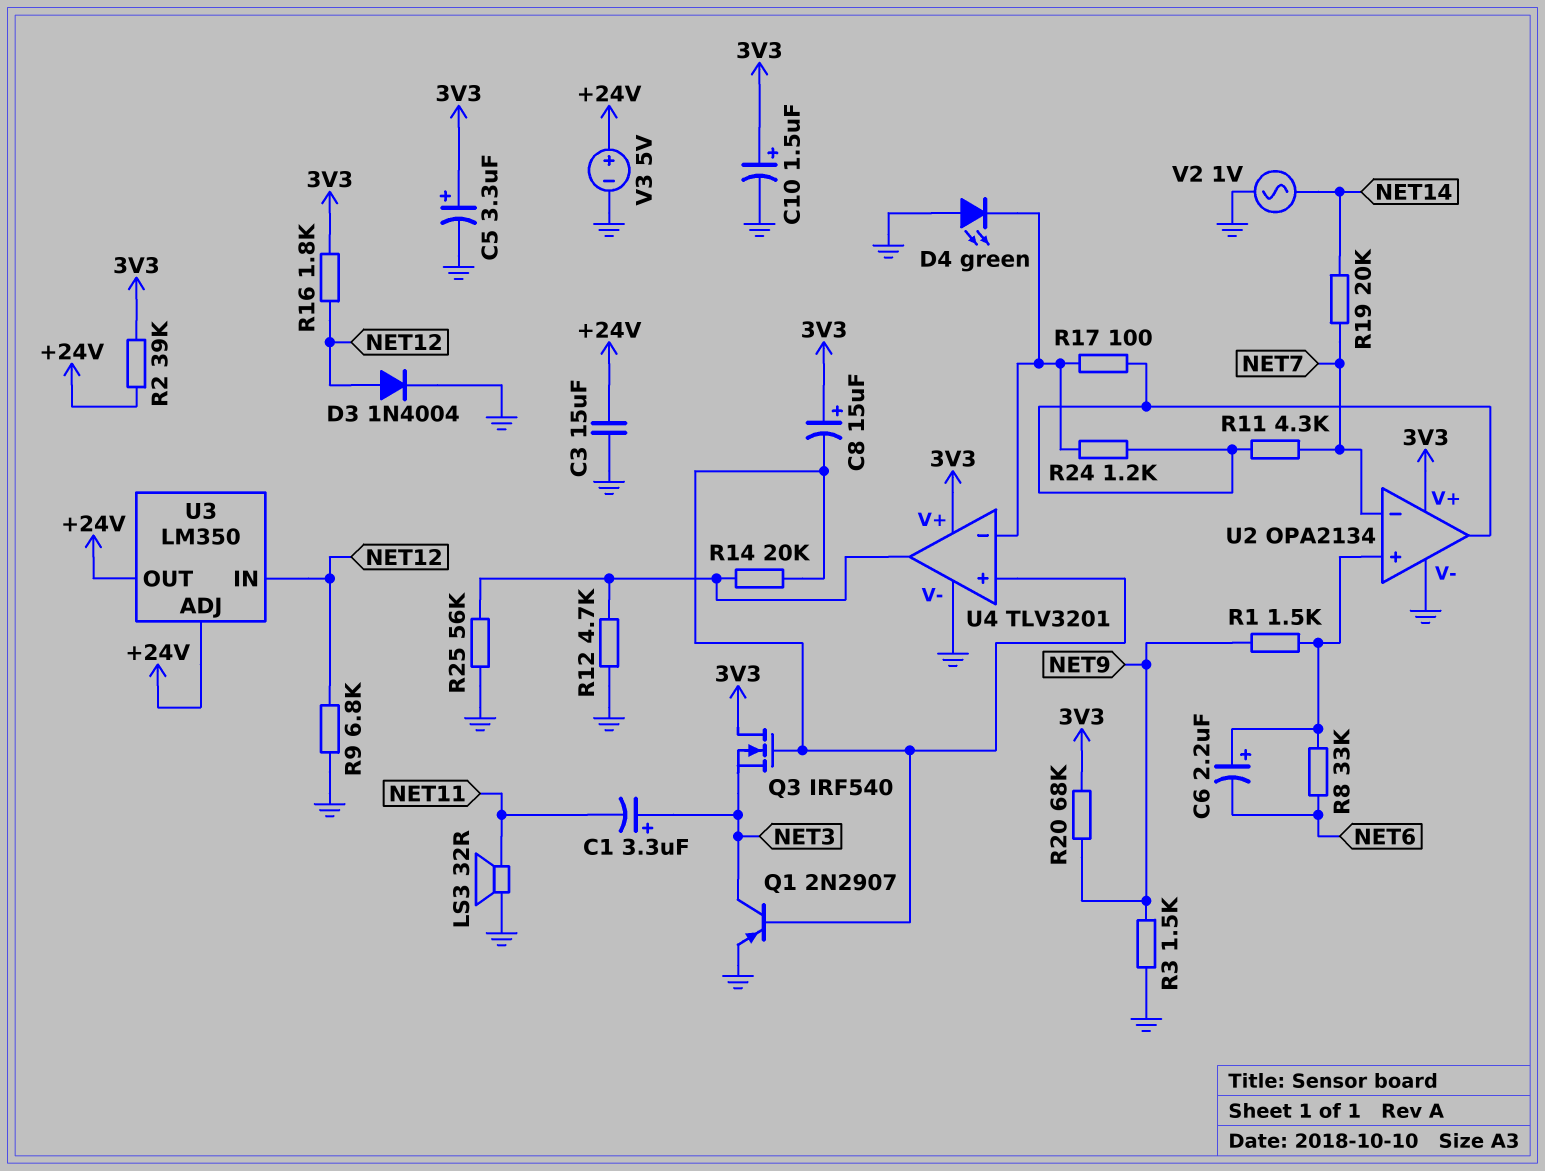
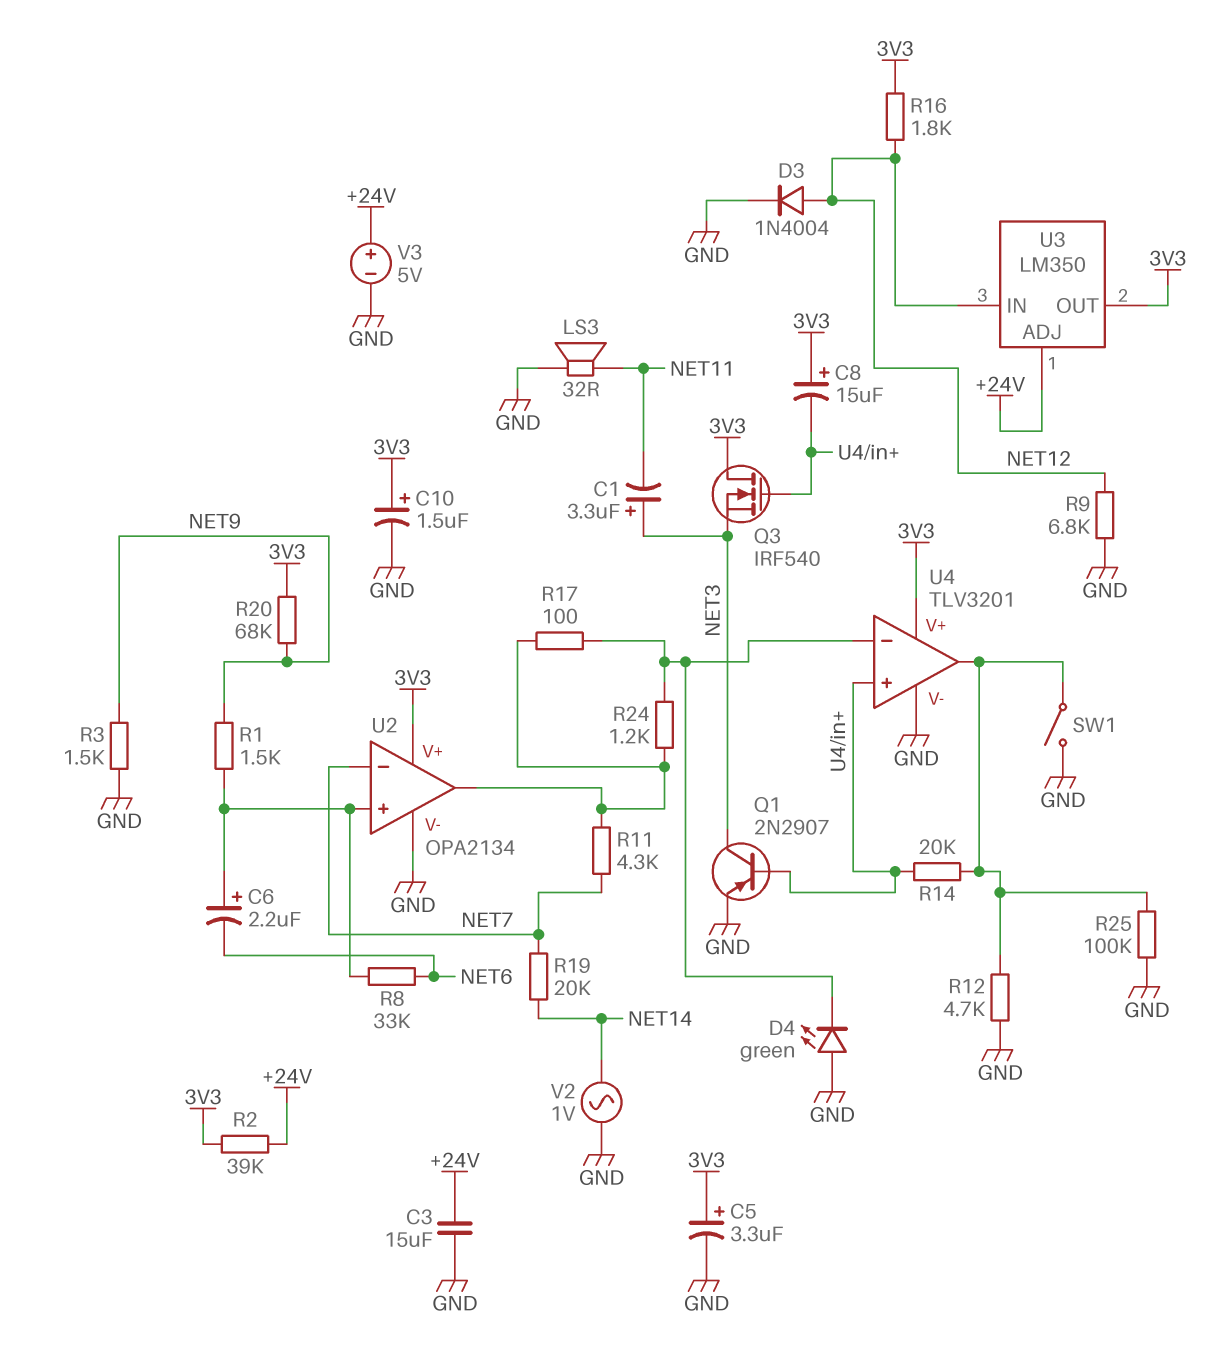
R25: 56k (GND, U4/out) -> 100k (GND, U4/out)
SW1: none -> switch (GND, U4/out)
U3 pin OUT: +24V -> 3V3

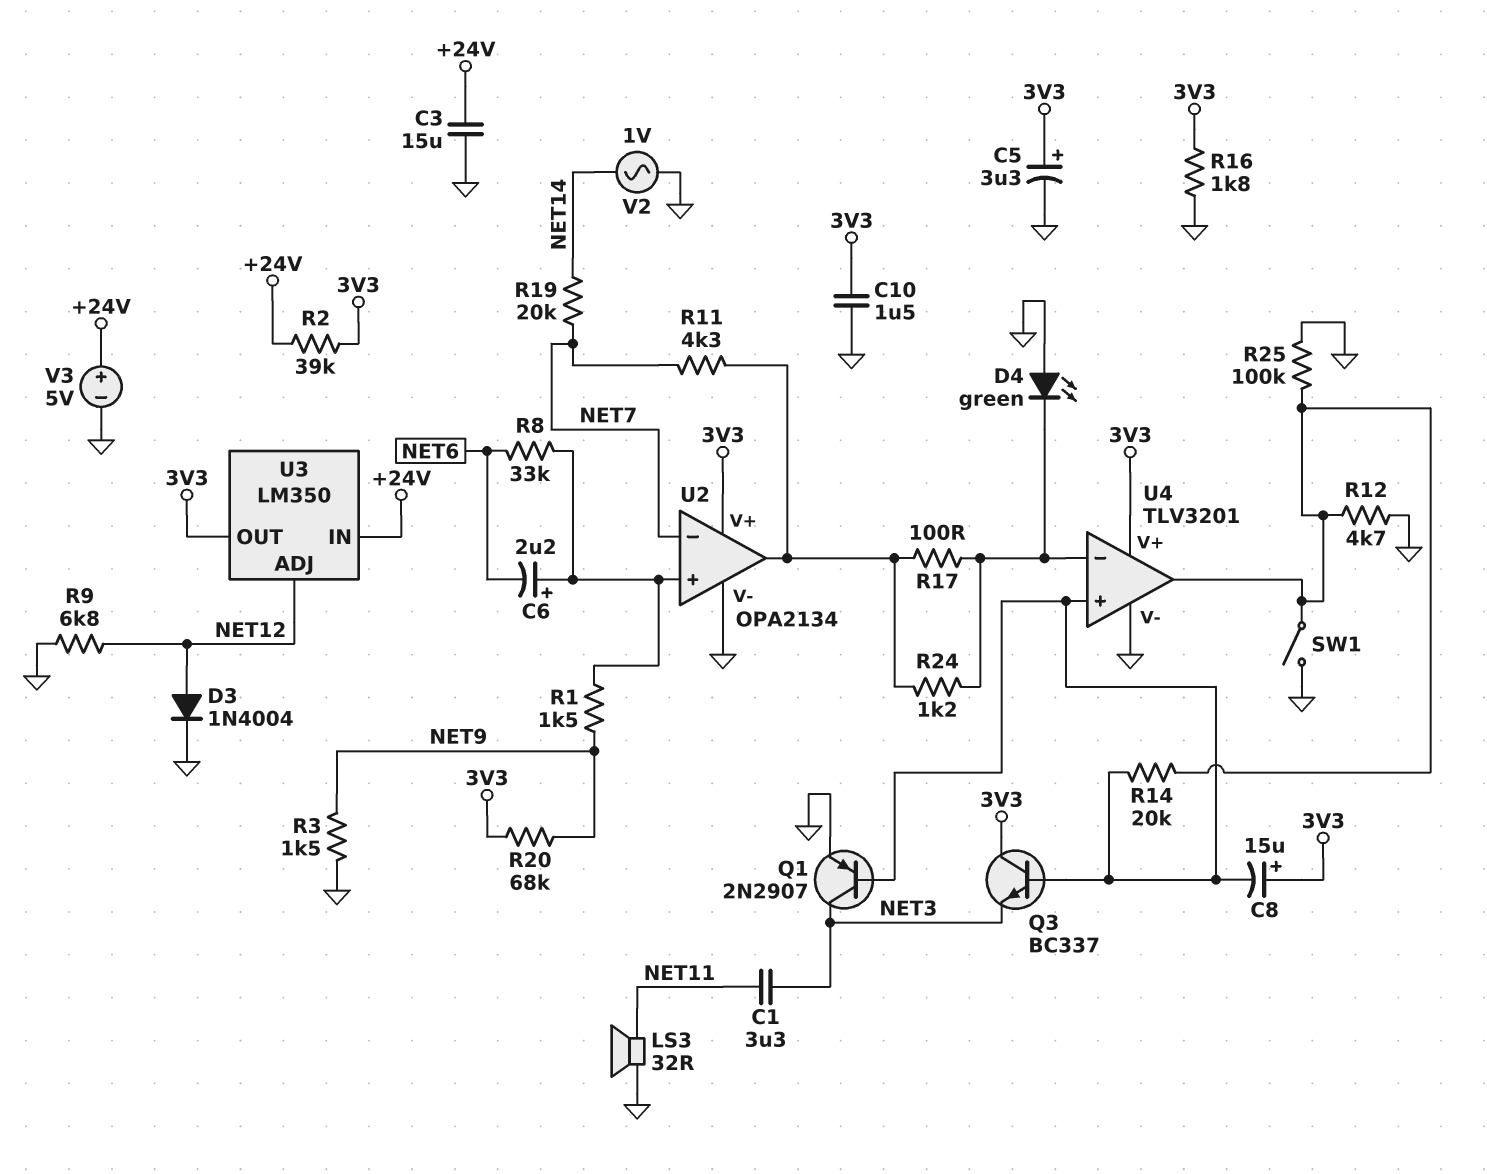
C1: 3.3uF (plus NET3, minus NET11) -> 3.3uF (NET3, NET11)
C10: 1.5uF (plus 3V3, minus GND) -> 1.5uF (3V3, GND)
Q3: NMOS IRF540 (G U4/in+, D 3V3, S NET3) -> NPN BC337 (B U4/in+, C 3V3, E NET3)
R16: 1.8k (3V3, NET12) -> 1.8k (3V3, GND)
U3 pin ADJ: +24V -> NET12
U3 pin IN: NET12 -> +24V

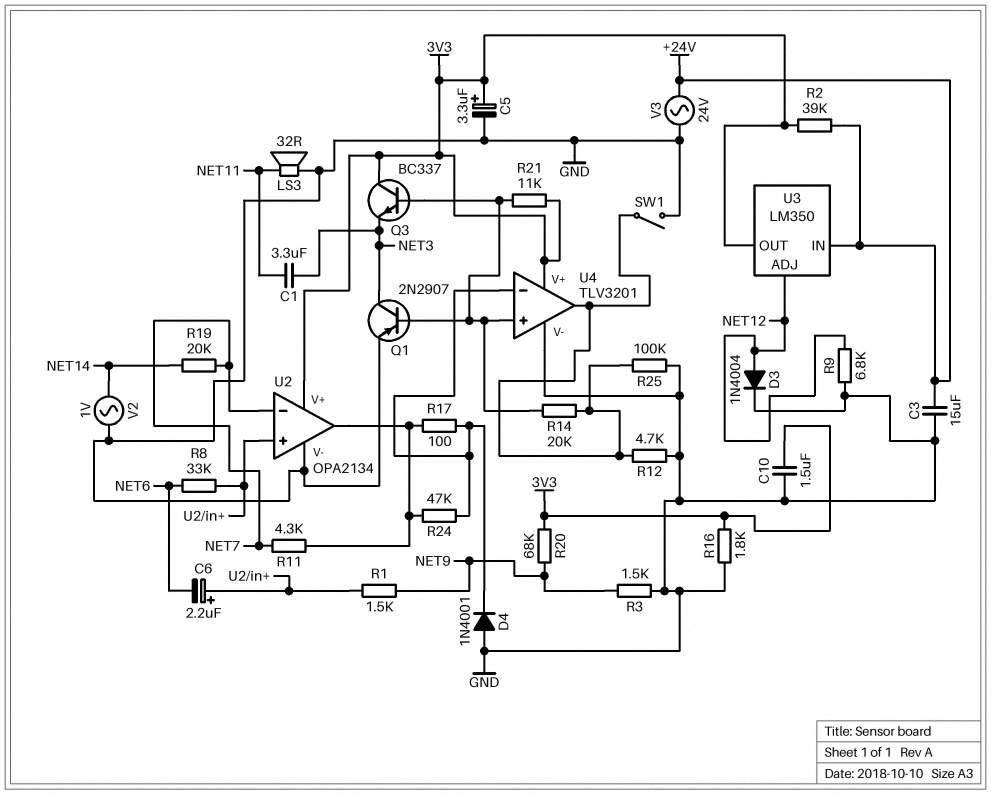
C8: 15uF (plus 3V3, minus U4/in+) -> none
D4: LED green (A GND, K U4/in-) -> diode 1N4001 (A GND, K U4/in-)
R21: none -> 11k (3V3, U4/in+)
R24: 1.2k (U2/out, U4/in-) -> 47k (U2/out, U4/in-)
V3: 5V (plus +24V, minus GND) -> AC 24V (+24V, GND)

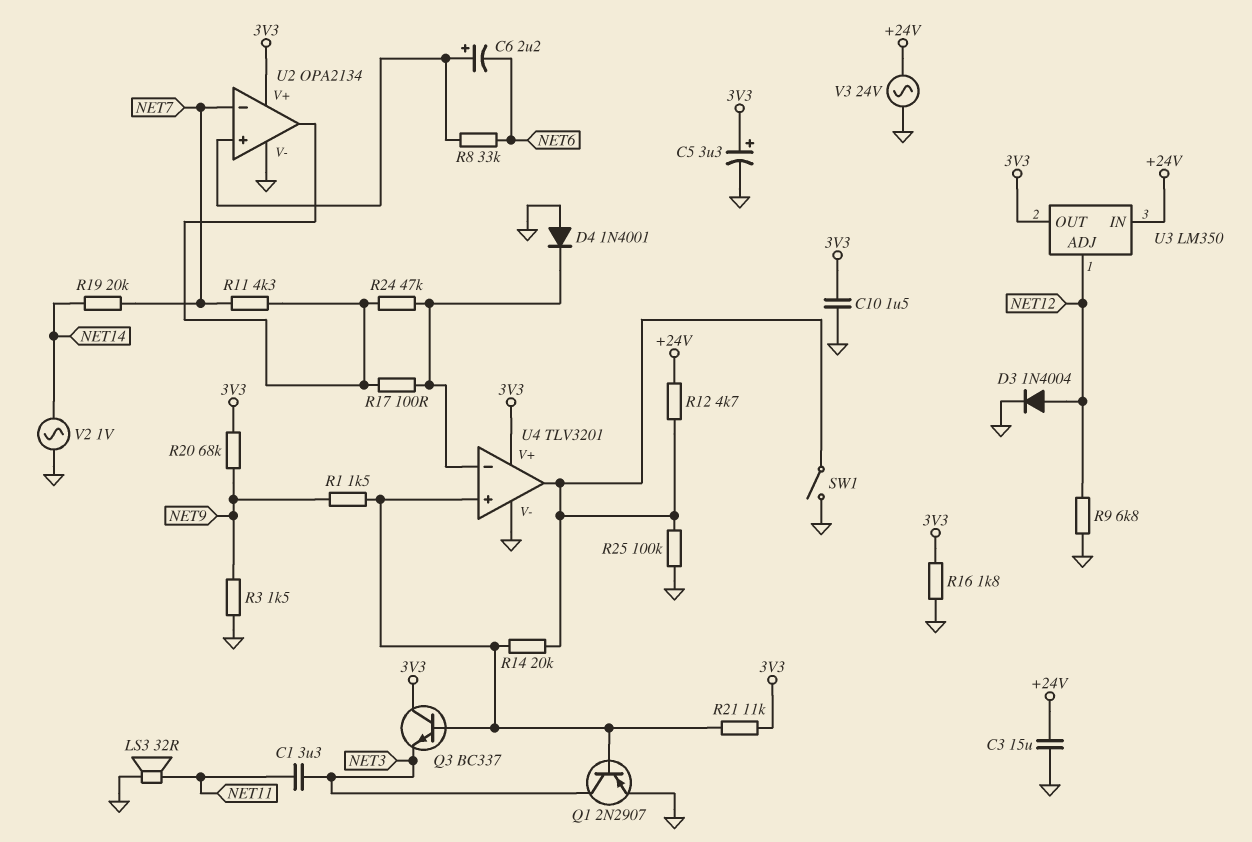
R1: 1.5k (NET9, U2/in+) -> 1.5k (NET9, U4/in+)
R2: 39k (+24V, 3V3) -> none
R12: 4.7k (GND, U4/out) -> 4.7k (+24V, U4/out)

